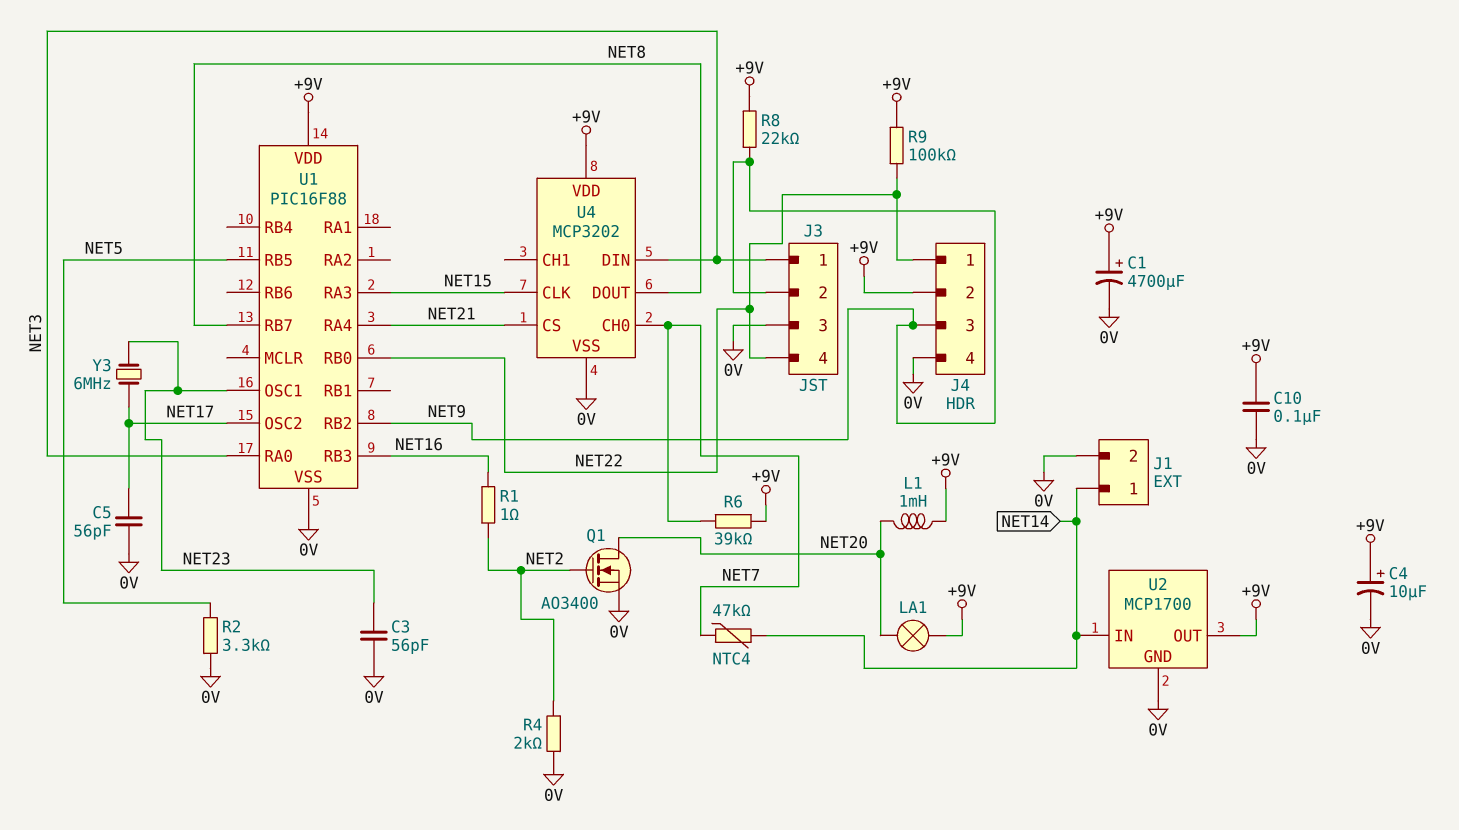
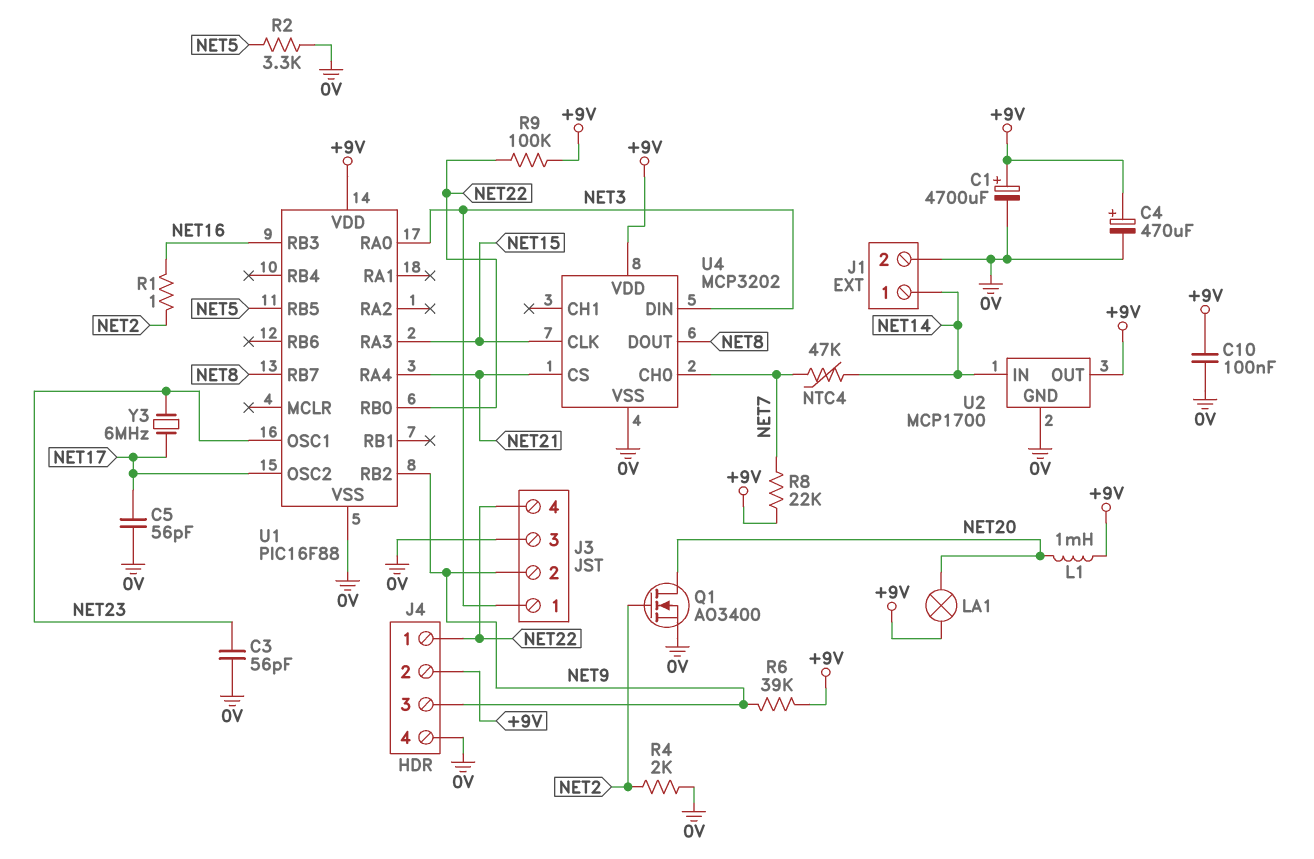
C4: 10uF (plus +9V, minus 0V) -> 470uF (plus +9V, minus 0V)
R6: 39k (+9V, NET7) -> 39k (+9V, NET9)
R8: 22k (+9V, NET9) -> 22k (+9V, NET7)

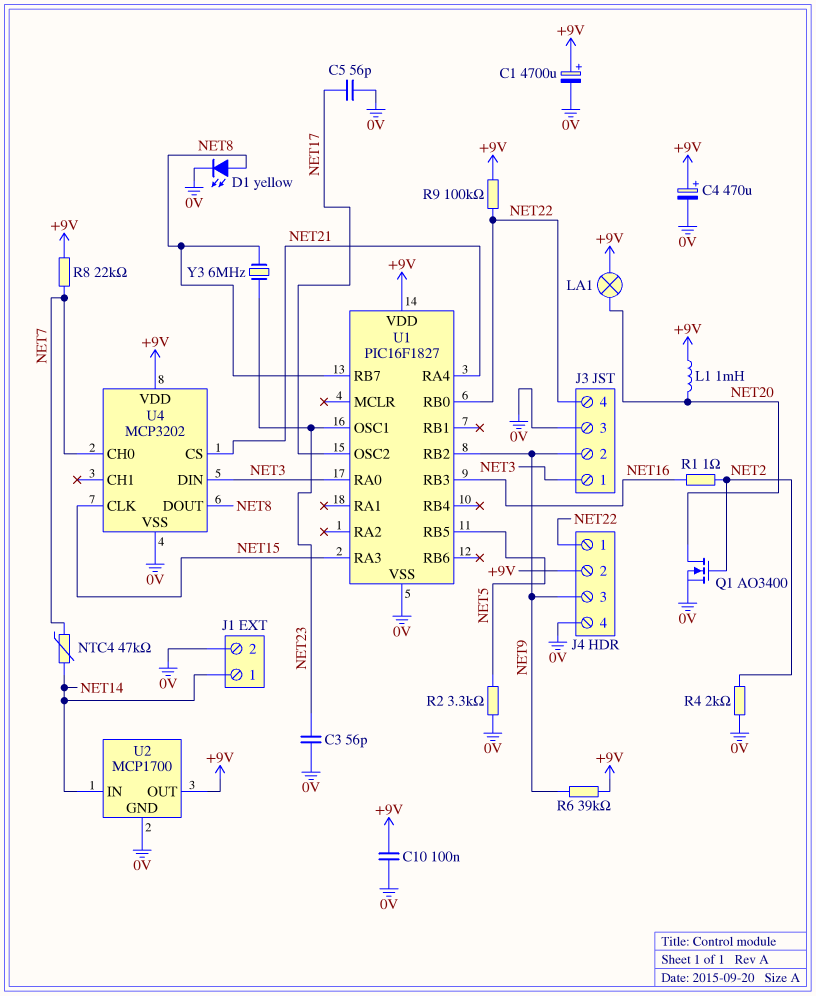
D1: none -> LED yellow (A NET8, K 0V)
U1: PIC16F88 -> PIC16F1827
Y3: 6MHz (NET17, NET23) -> 6MHz (NET8, NET23)

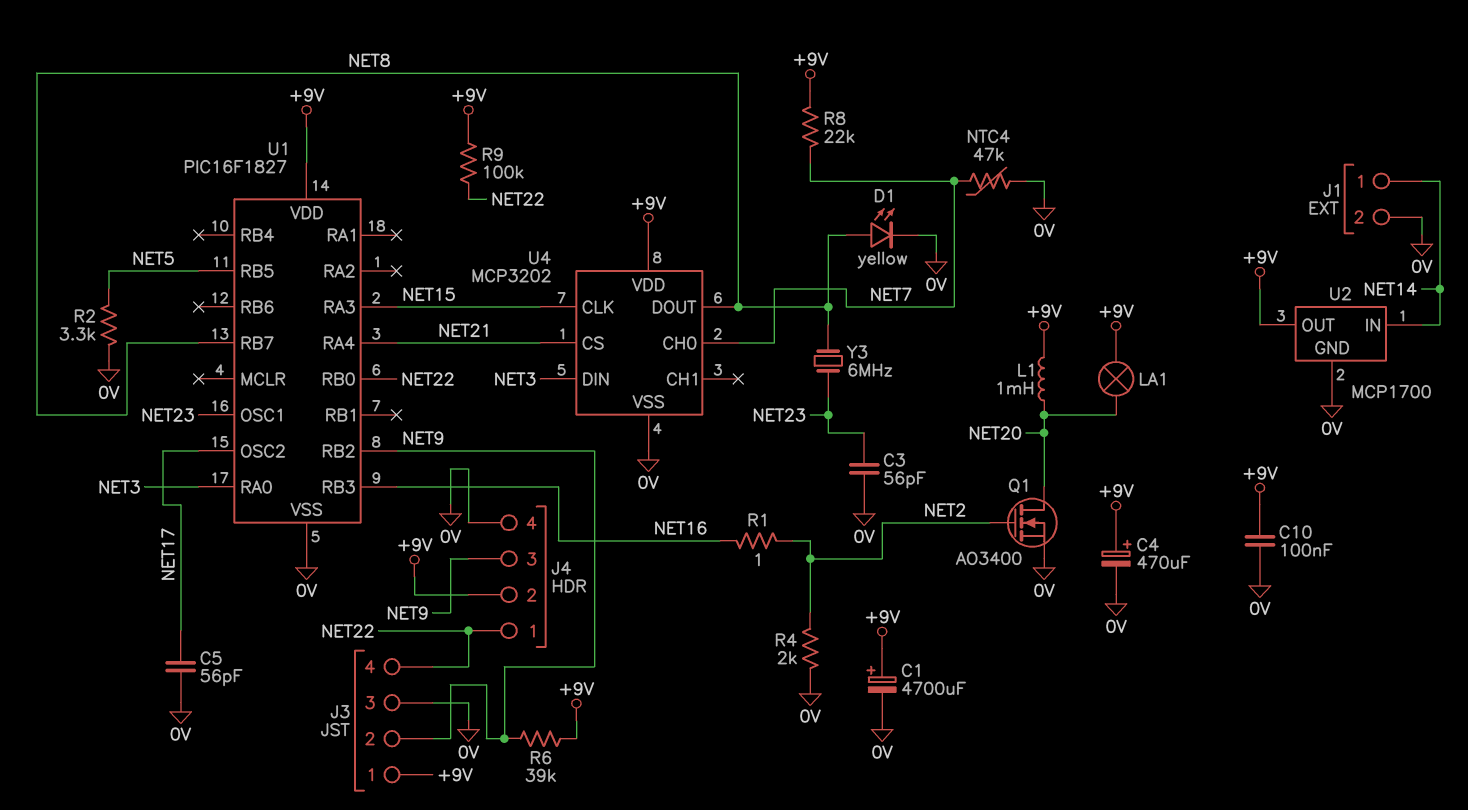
J3 pin 1: NET3 -> +9V
NTC4: 47k (NET7, NET14) -> 47k (0V, NET7)

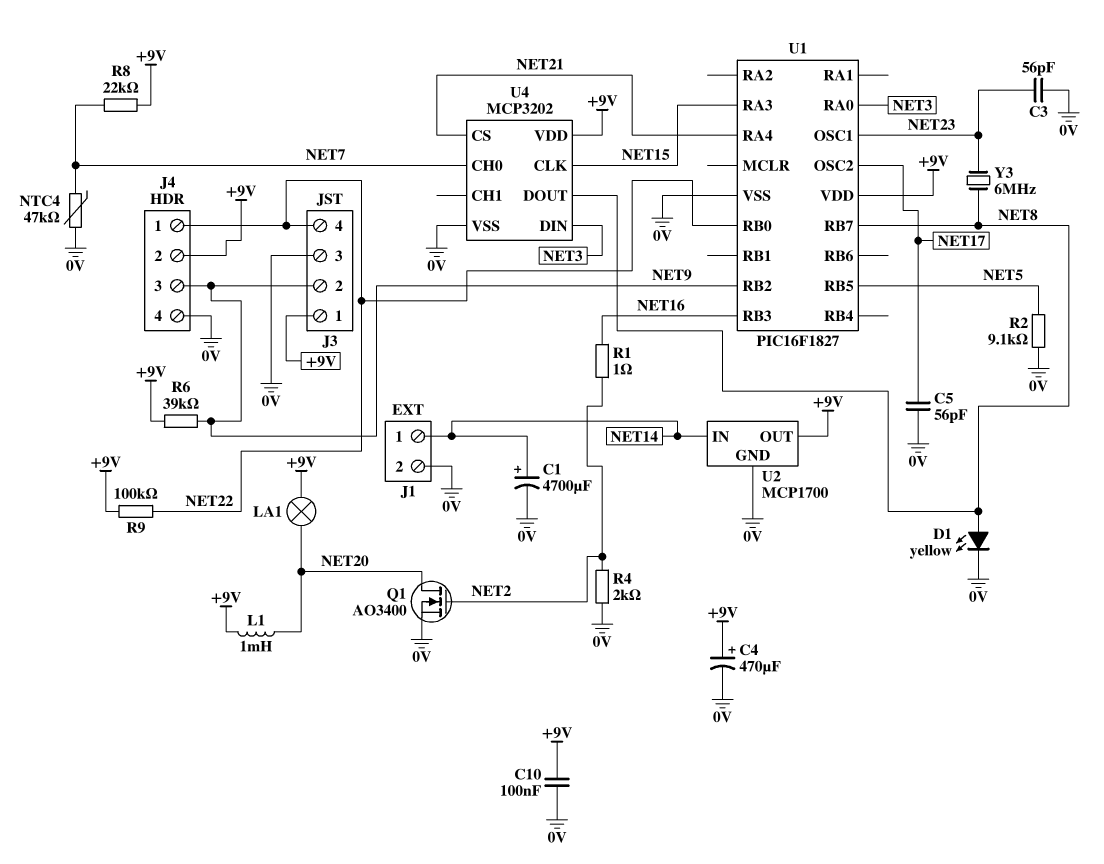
C1: 4700uF (plus +9V, minus 0V) -> 4700uF (plus NET14, minus 0V)
R2: 3.3k (0V, NET5) -> 9.1k (0V, NET5)

